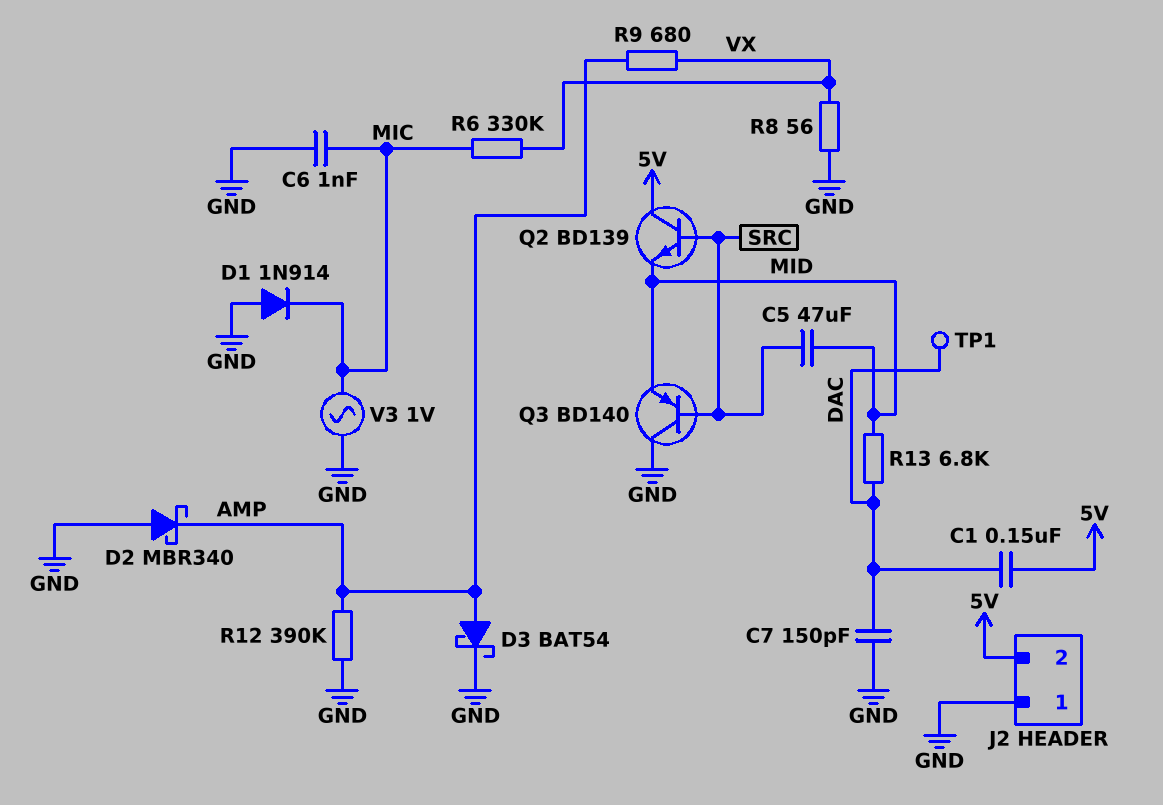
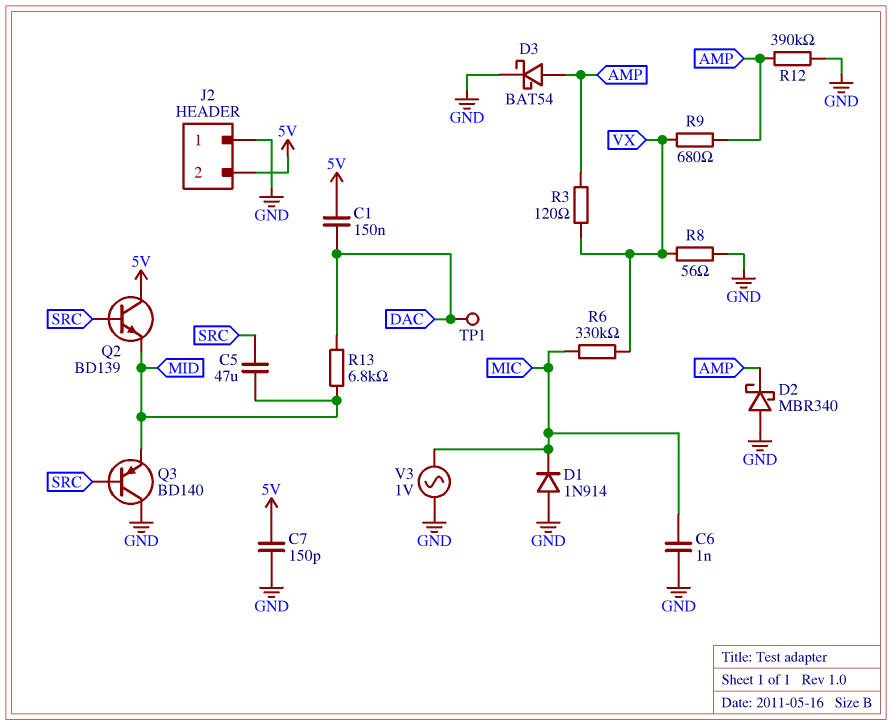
C7: 150pF (DAC, GND) -> 150pF (5V, GND)
R3: none -> 120 (AMP, VX)

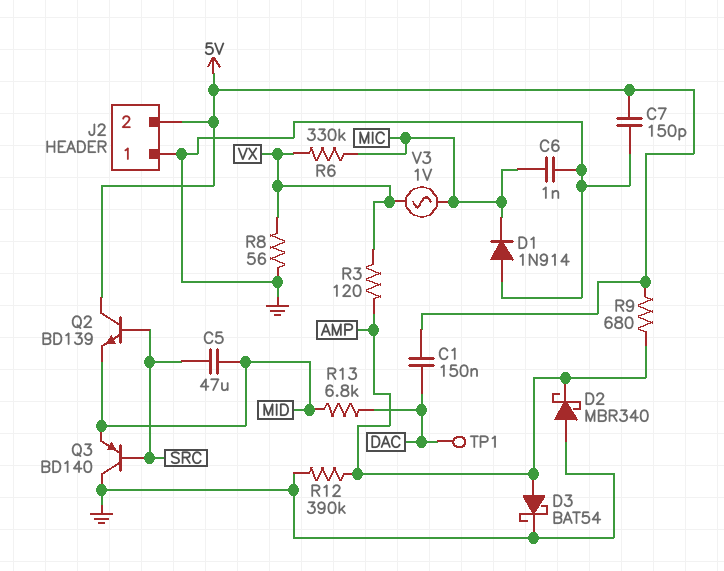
R9: 680 (AMP, VX) -> 680 (5V, AMP)
V3: AC 1V (GND, MIC) -> AC 1V (MIC, VX)

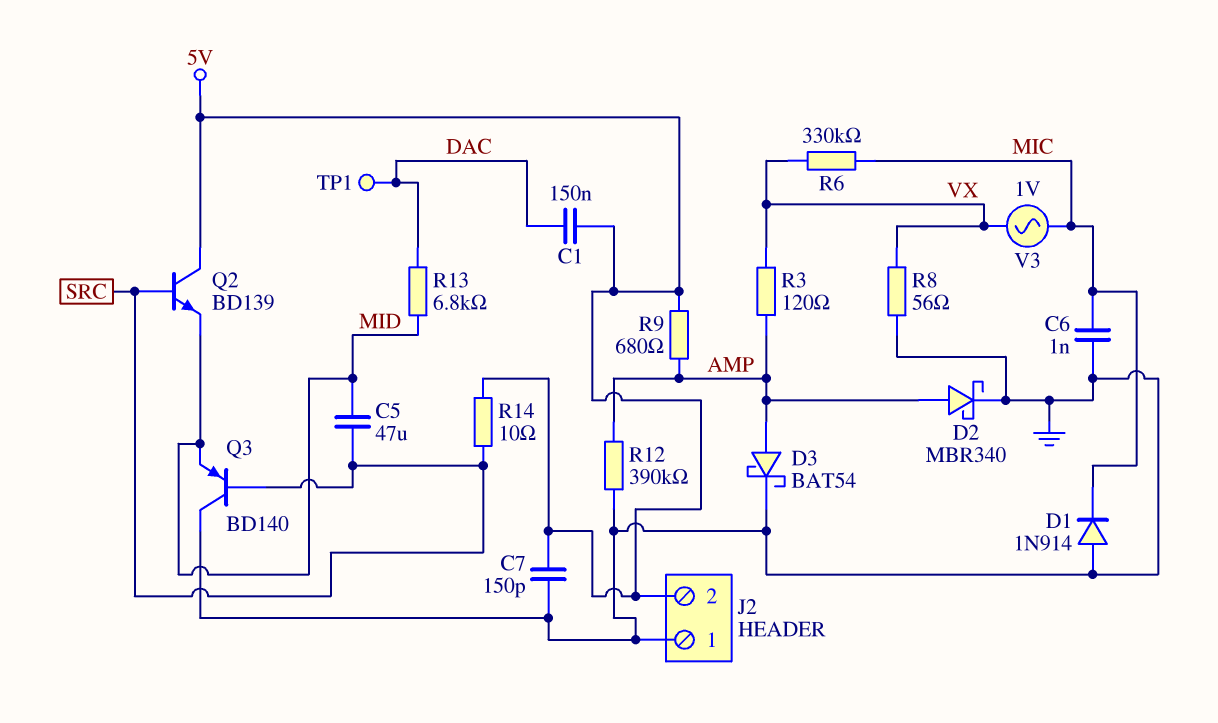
D2: schottky MBR340 (A GND, K AMP) -> schottky MBR340 (A AMP, K GND)
R14: none -> 10 (5V, SRC)

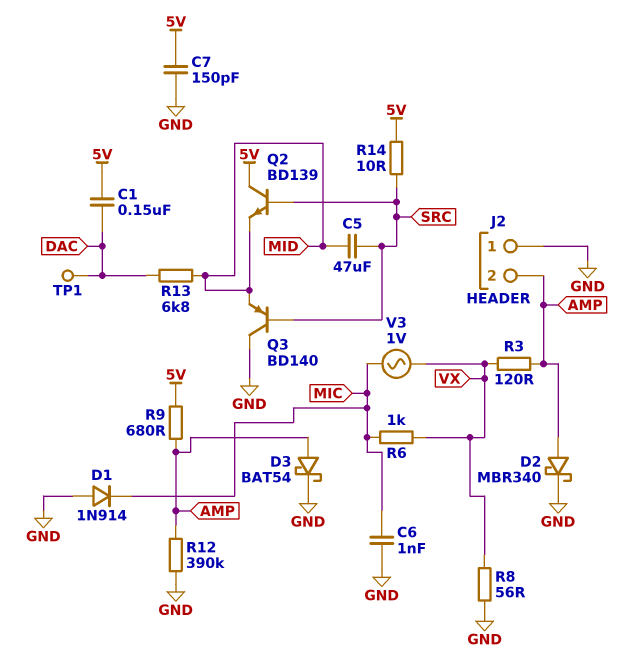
J2 pin 2: 5V -> AMP
R6: 330k (MIC, VX) -> 1k (MIC, VX)

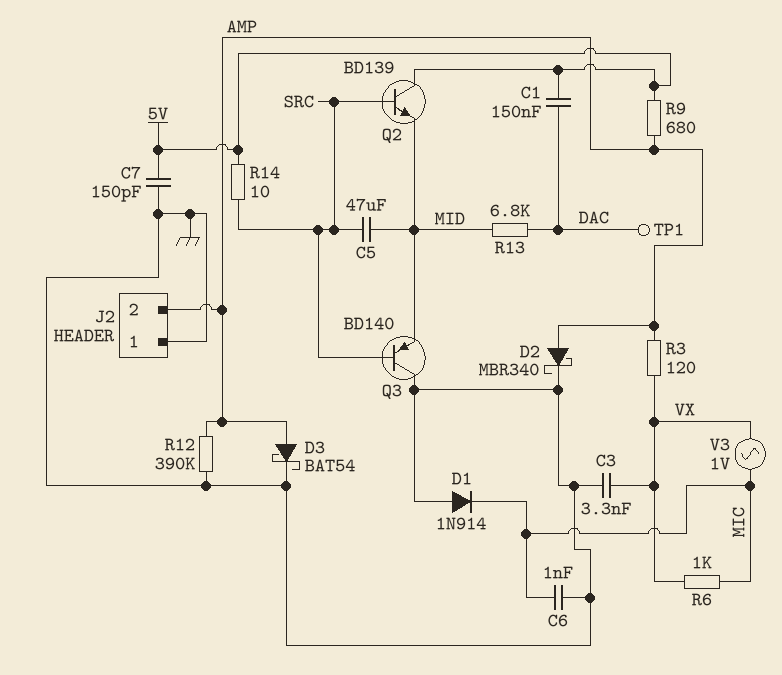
C3: none -> 3.3nF (GND, VX)
R8: 56 (GND, VX) -> none

